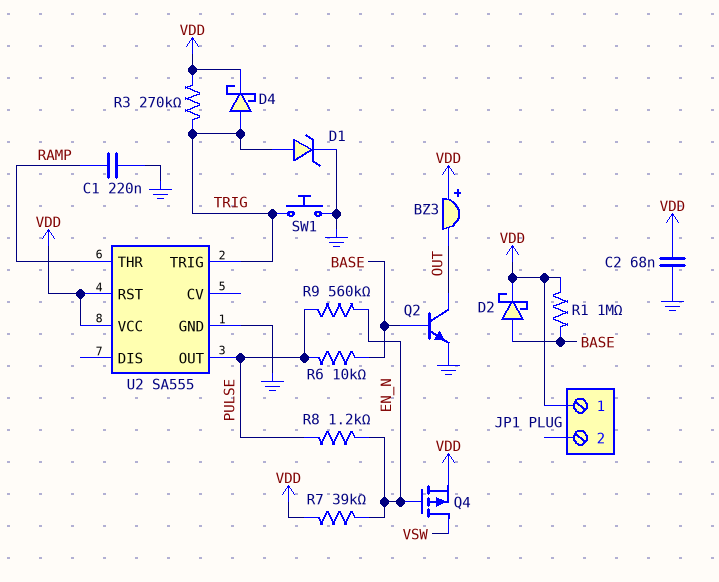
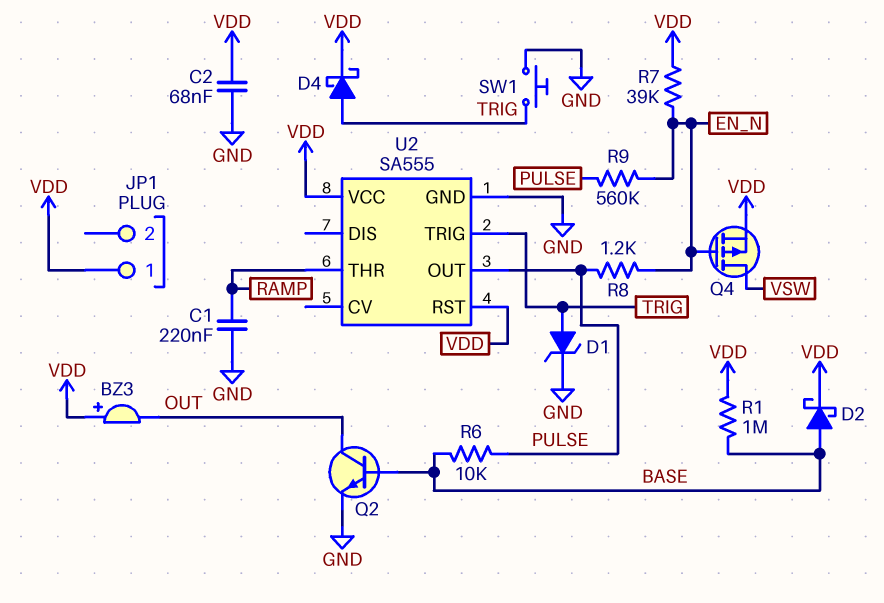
R3: 270k (TRIG, VDD) -> none

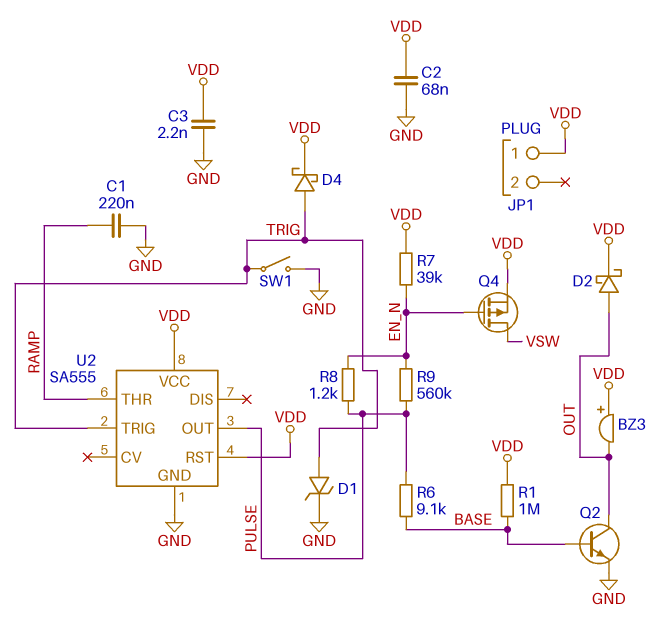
C3: none -> 2.2nF (GND, VDD)
D2: schottky (A BASE, K VDD) -> schottky (A OUT, K VDD)
R6: 10k (BASE, PULSE) -> 9.1k (BASE, PULSE)
SW1: button (GND, TRIG) -> switch (GND, TRIG)

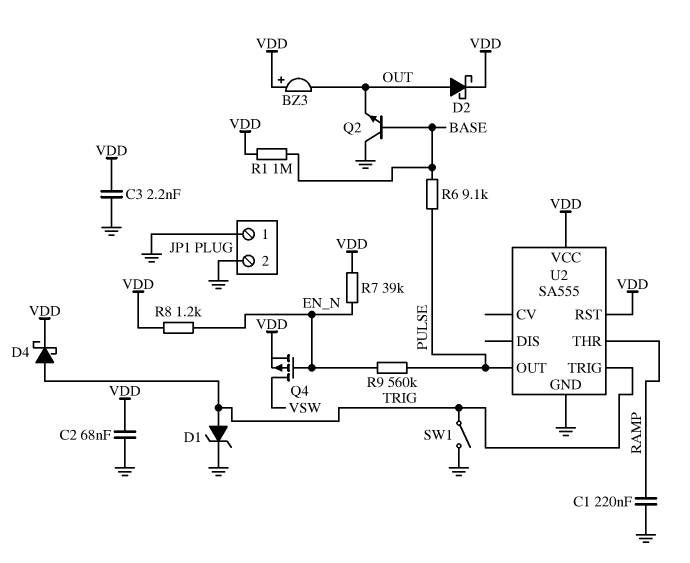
JP1 pin 1: VDD -> GND
JP1 pin 2: none -> GND
Q2: NPN (B BASE, C OUT, E GND) -> NPN (B BASE, C GND, E OUT)
R8: 1.2k (EN_N, PULSE) -> 1.2k (EN_N, VDD)

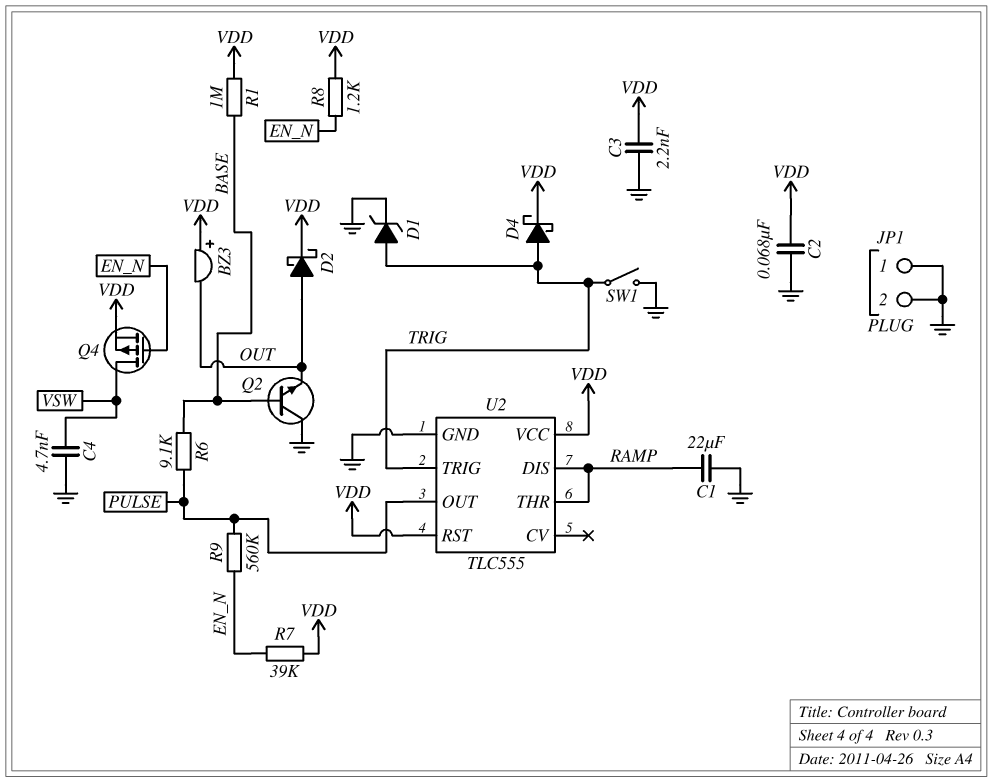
C1: 220nF (GND, RAMP) -> 22uF (GND, RAMP)
C4: none -> 4.7nF (GND, VSW)
U2: SA555 -> TLC555
U2 pin DIS: none -> RAMP

